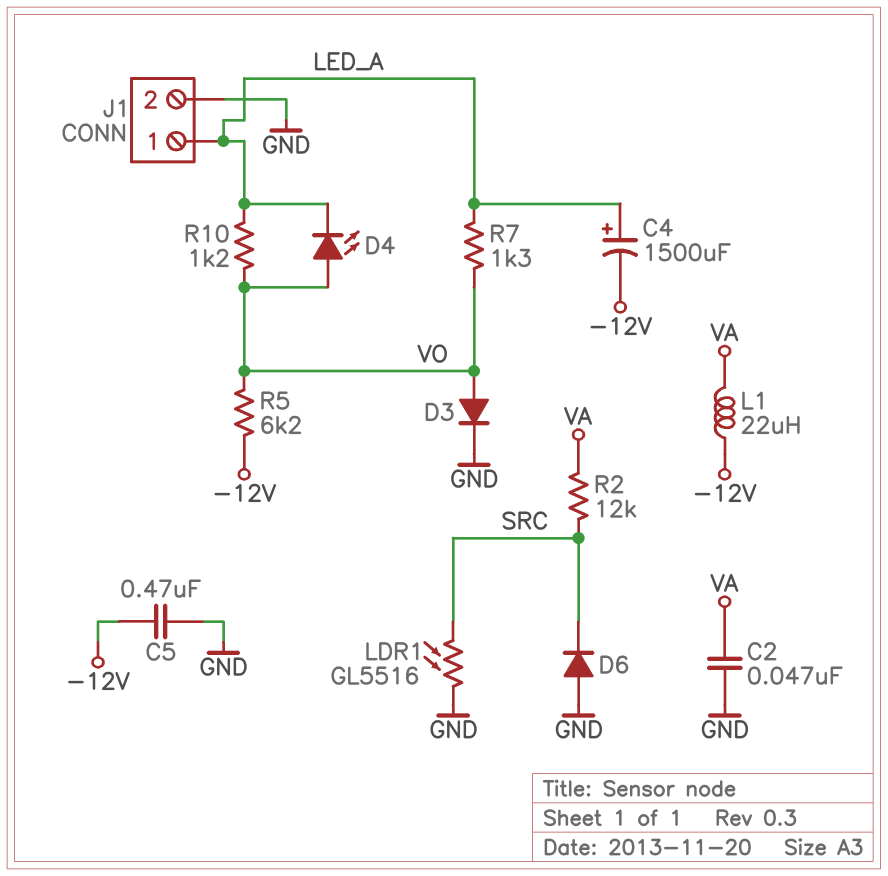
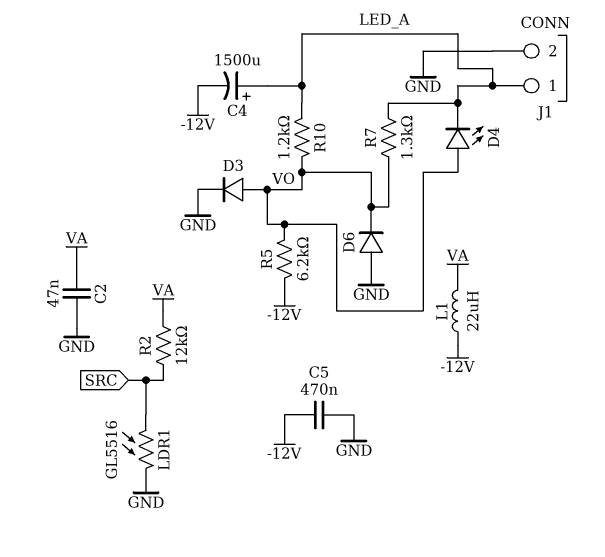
D6: diode (A GND, K SRC) -> diode (A GND, K VO)

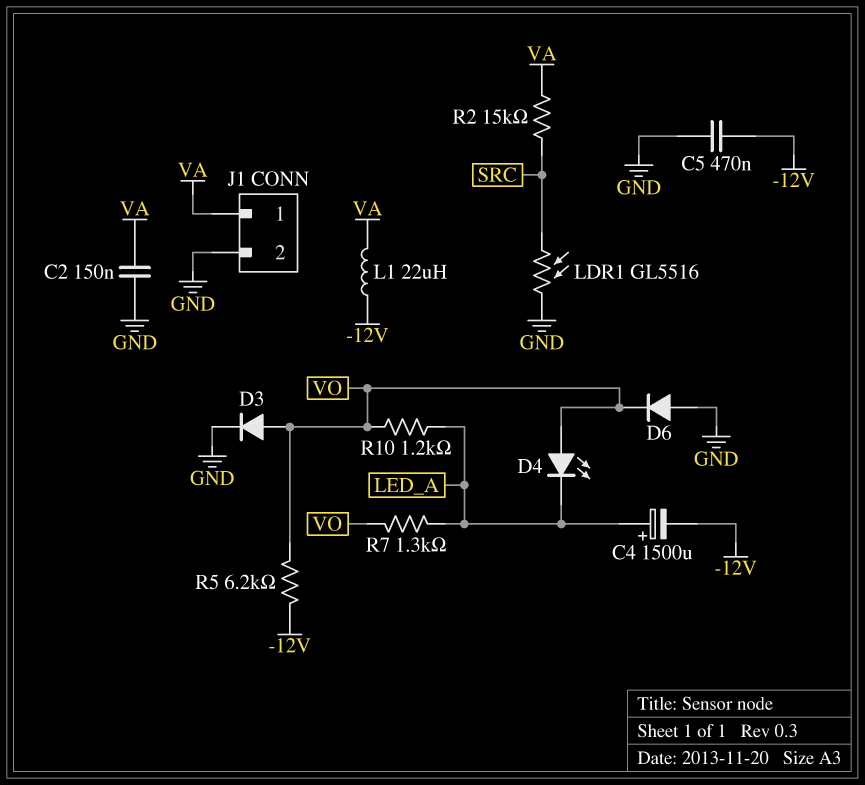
C2: 47nF (GND, VA) -> 150nF (GND, VA)
J1 pin 1: LED_A -> VA
R2: 12k (SRC, VA) -> 15k (SRC, VA)

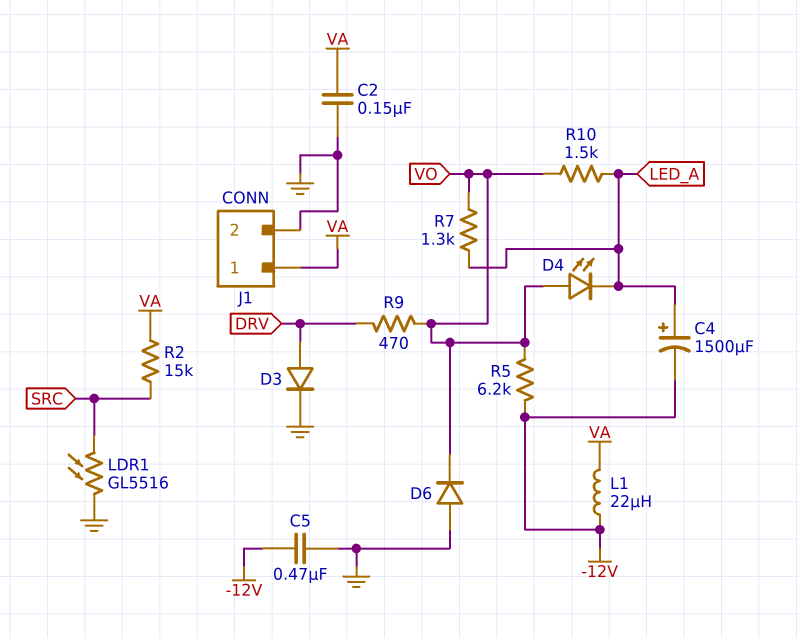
D3: diode (A VO, K GND) -> diode (A DRV, K GND)
R9: none -> 470 (DRV, VO)
R10: 1.2k (LED_A, VO) -> 1.5k (LED_A, VO)

